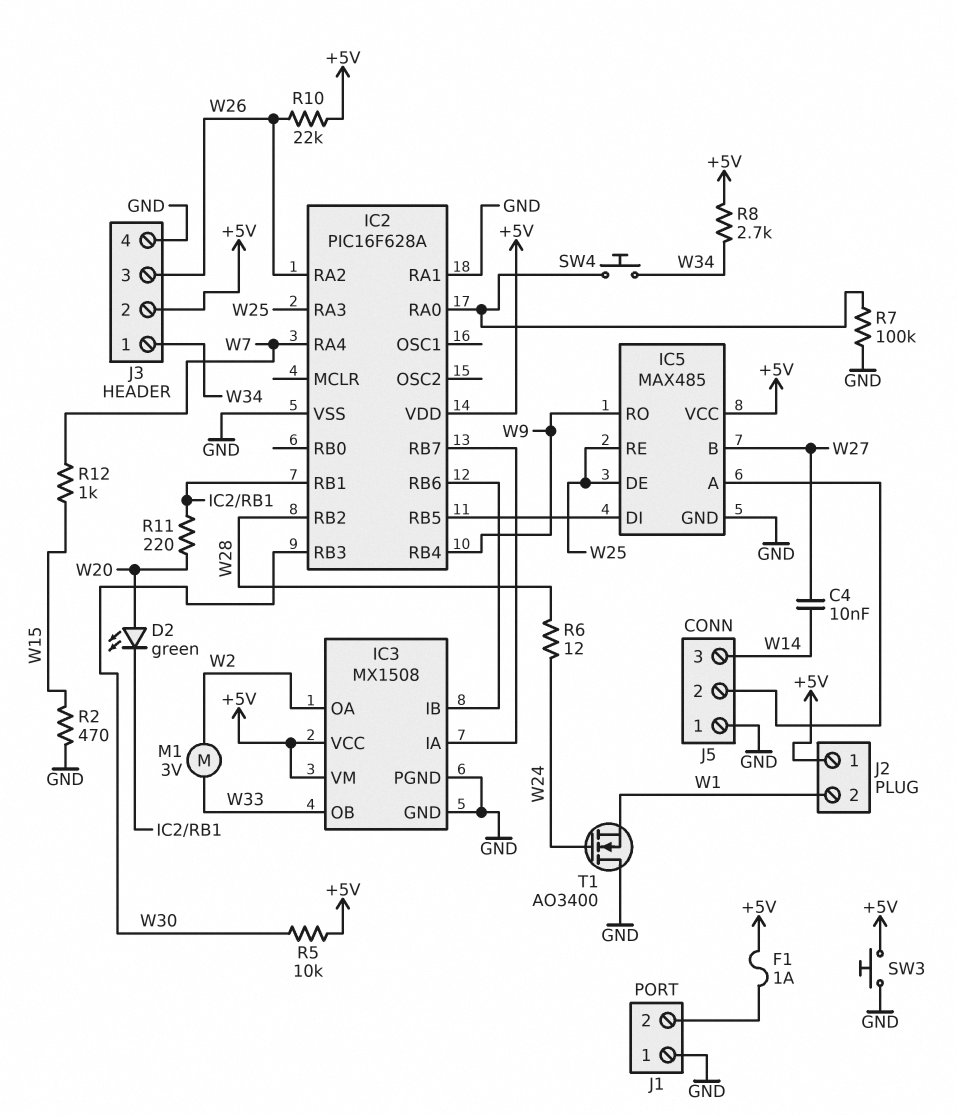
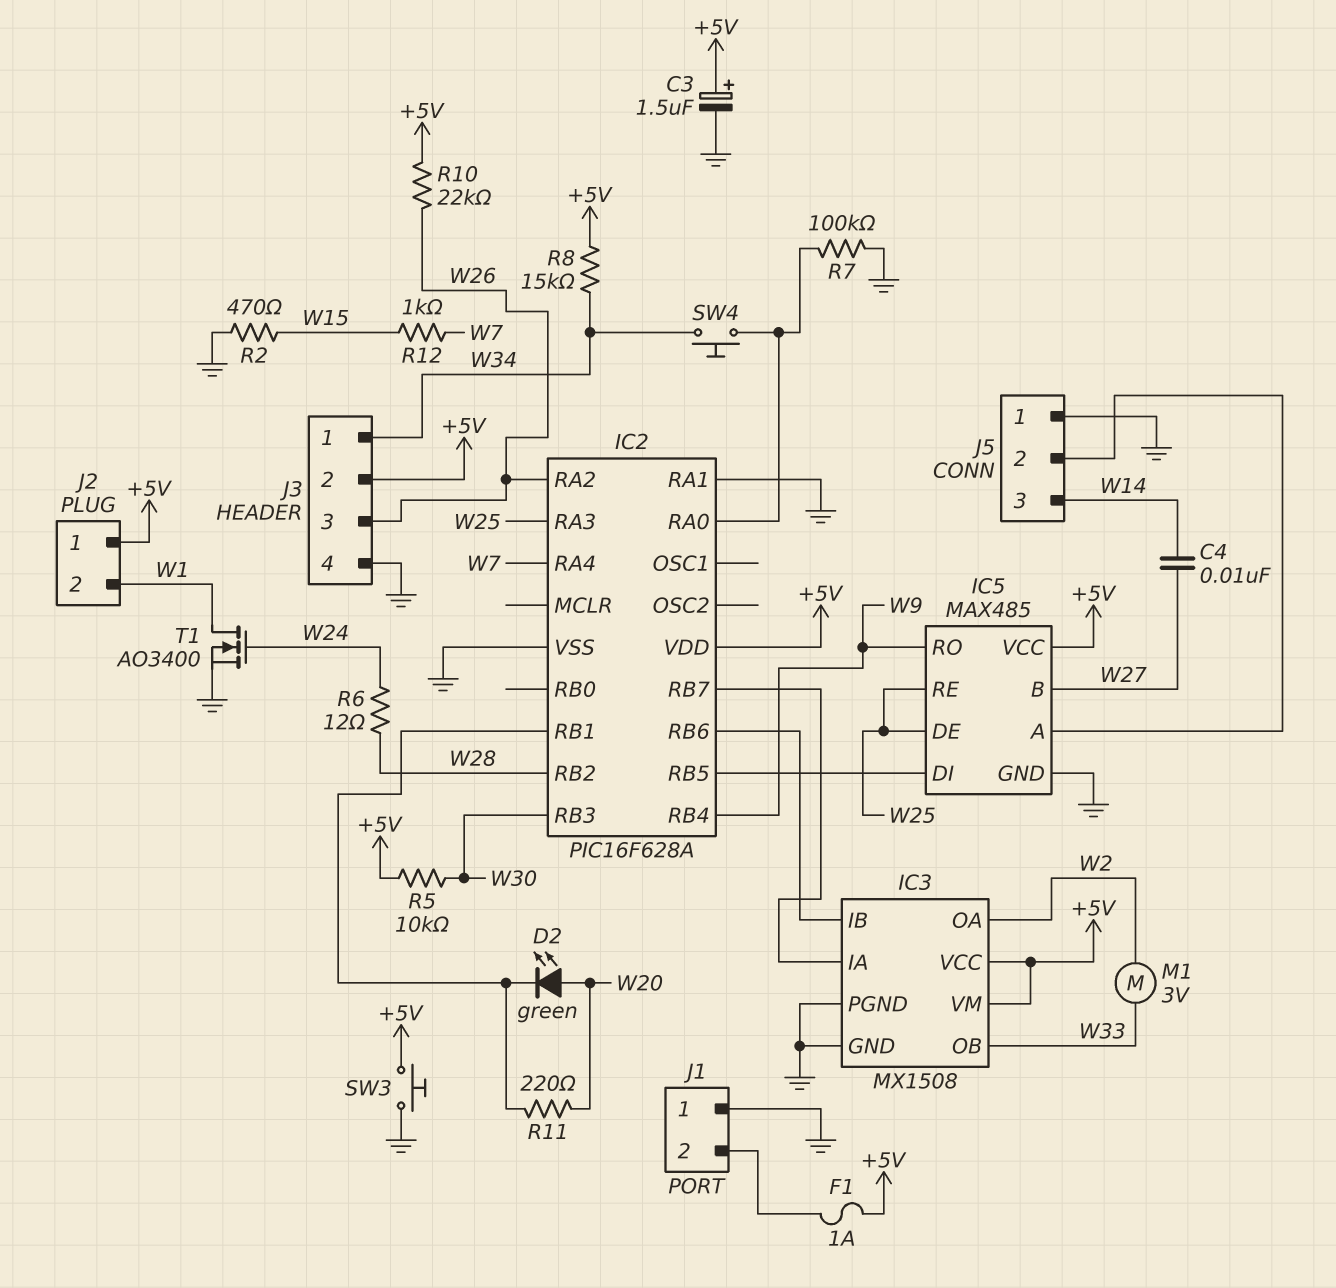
C3: none -> 1.5uF (plus +5V, minus GND)
R8: 2.7k (+5V, W34) -> 15k (+5V, W34)
T1: NMOS AO3400 (G W24, D GND, S W1) -> NMOS AO3400 (G W24, D W1, S GND)

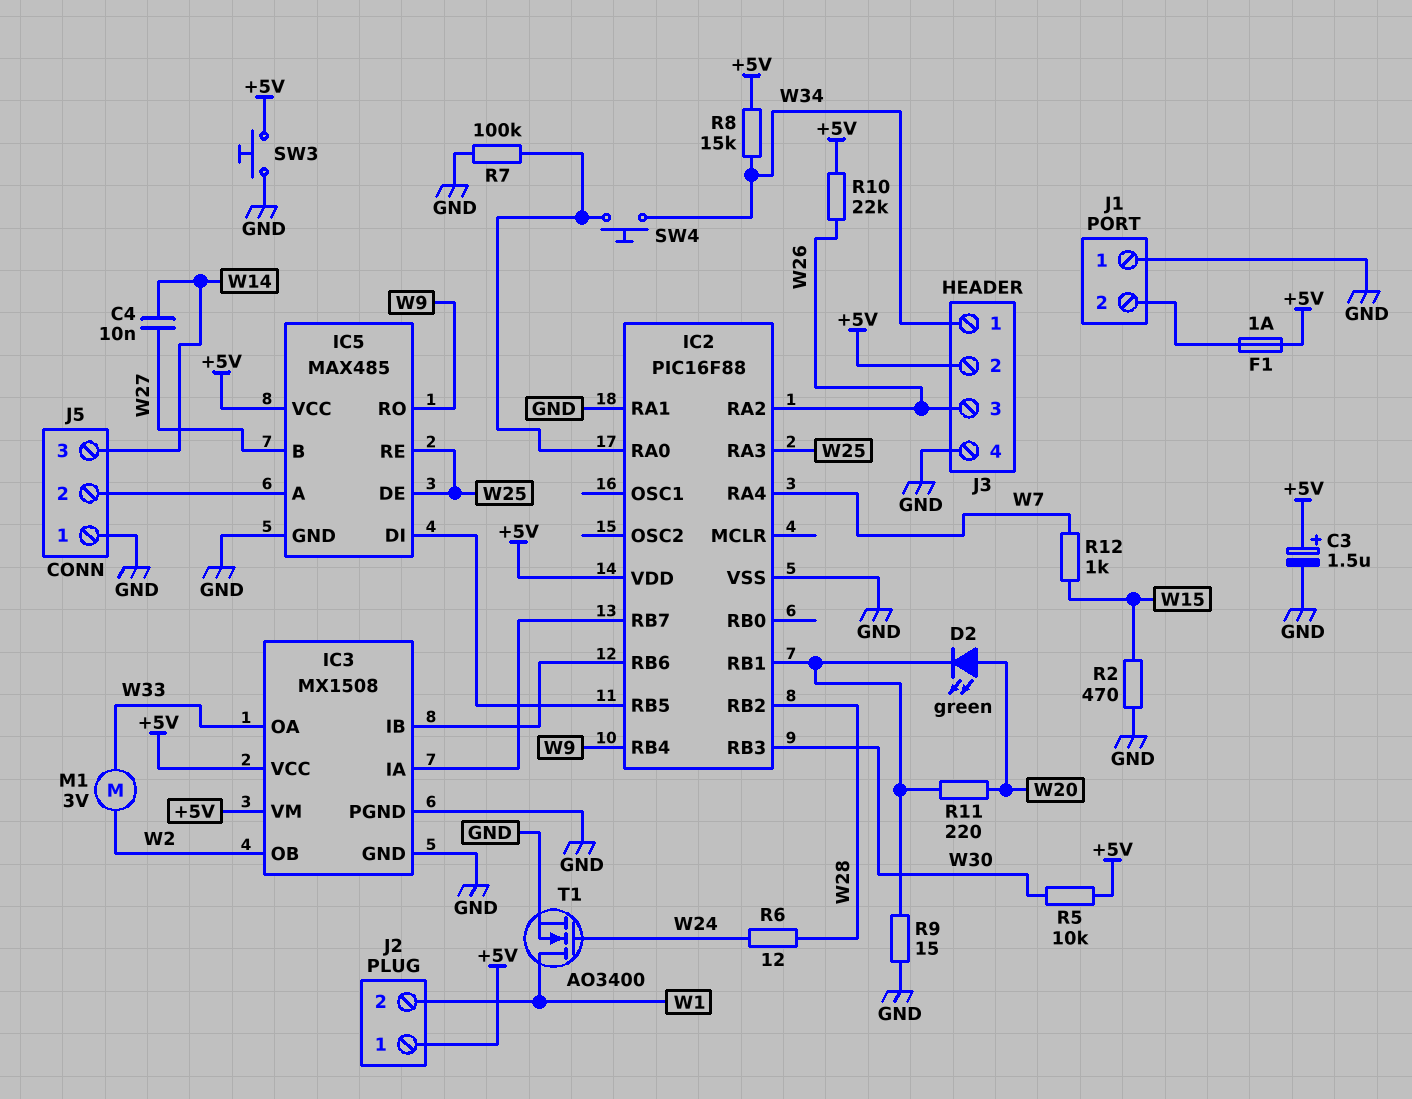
IC2: PIC16F628A -> PIC16F88
IC3 pin OA: W2 -> W33
IC3 pin OB: W33 -> W2
R9: none -> 15 (GND, IC2/RB1)

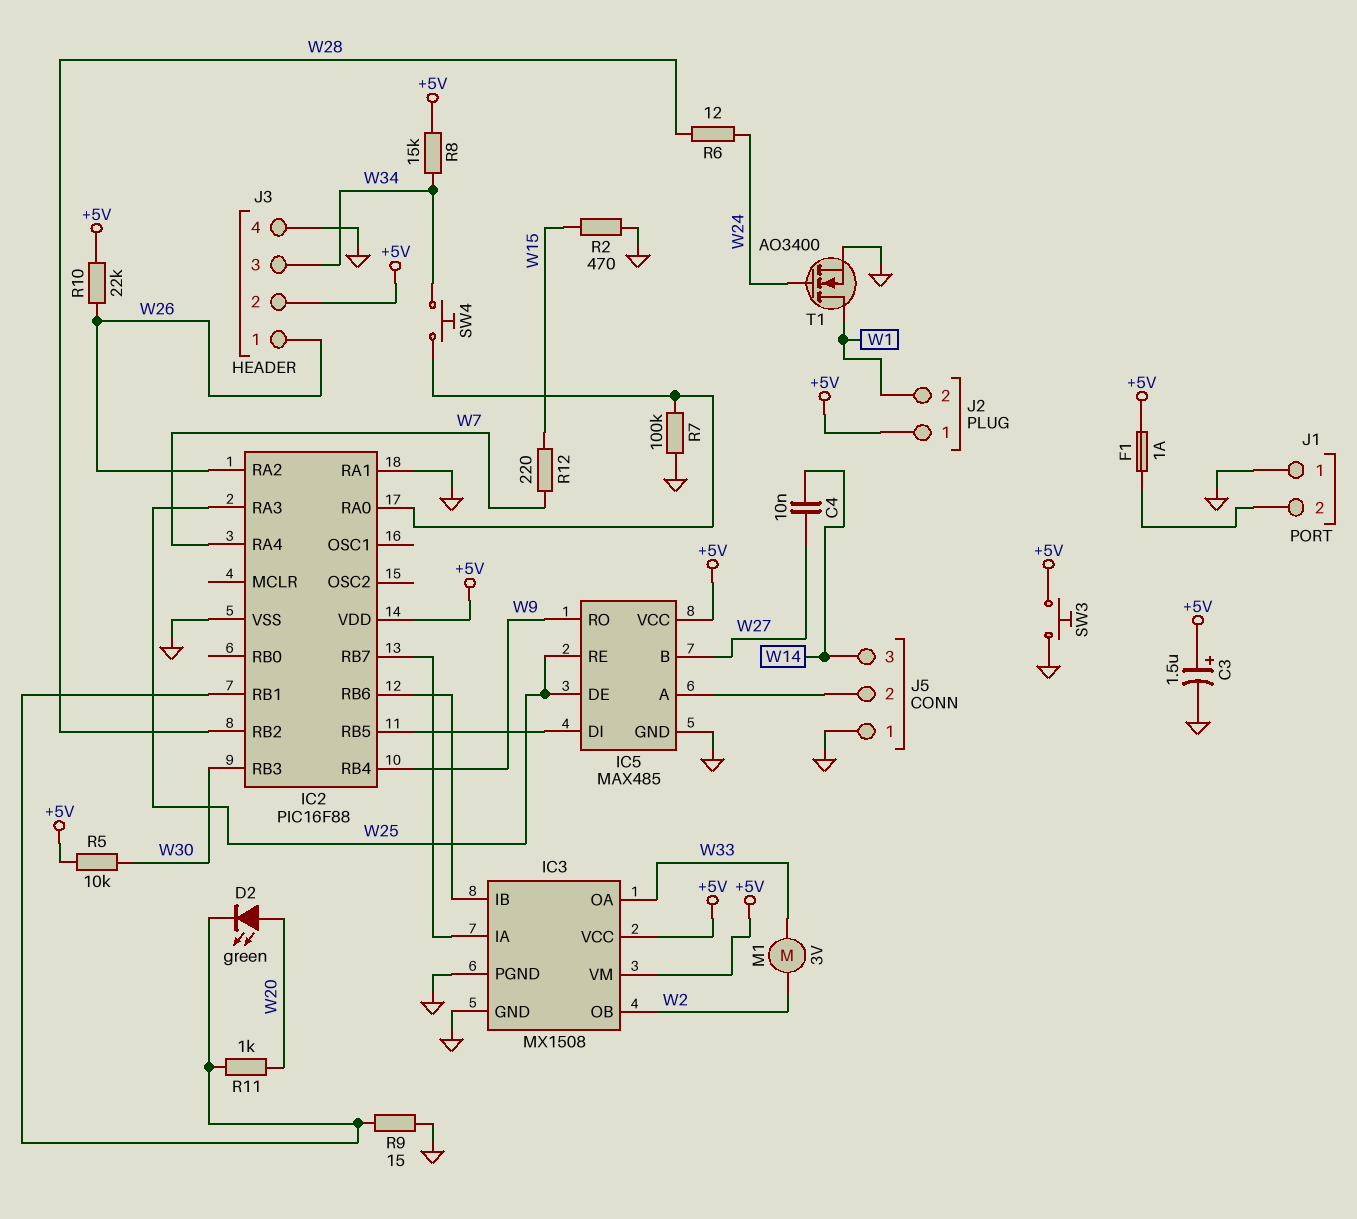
J3 pin 1: W34 -> W26
J3 pin 3: W26 -> W34
R11: 220 (IC2/RB1, W20) -> 1k (IC2/RB1, W20)
R12: 1k (W7, W15) -> 220 (W7, W15)

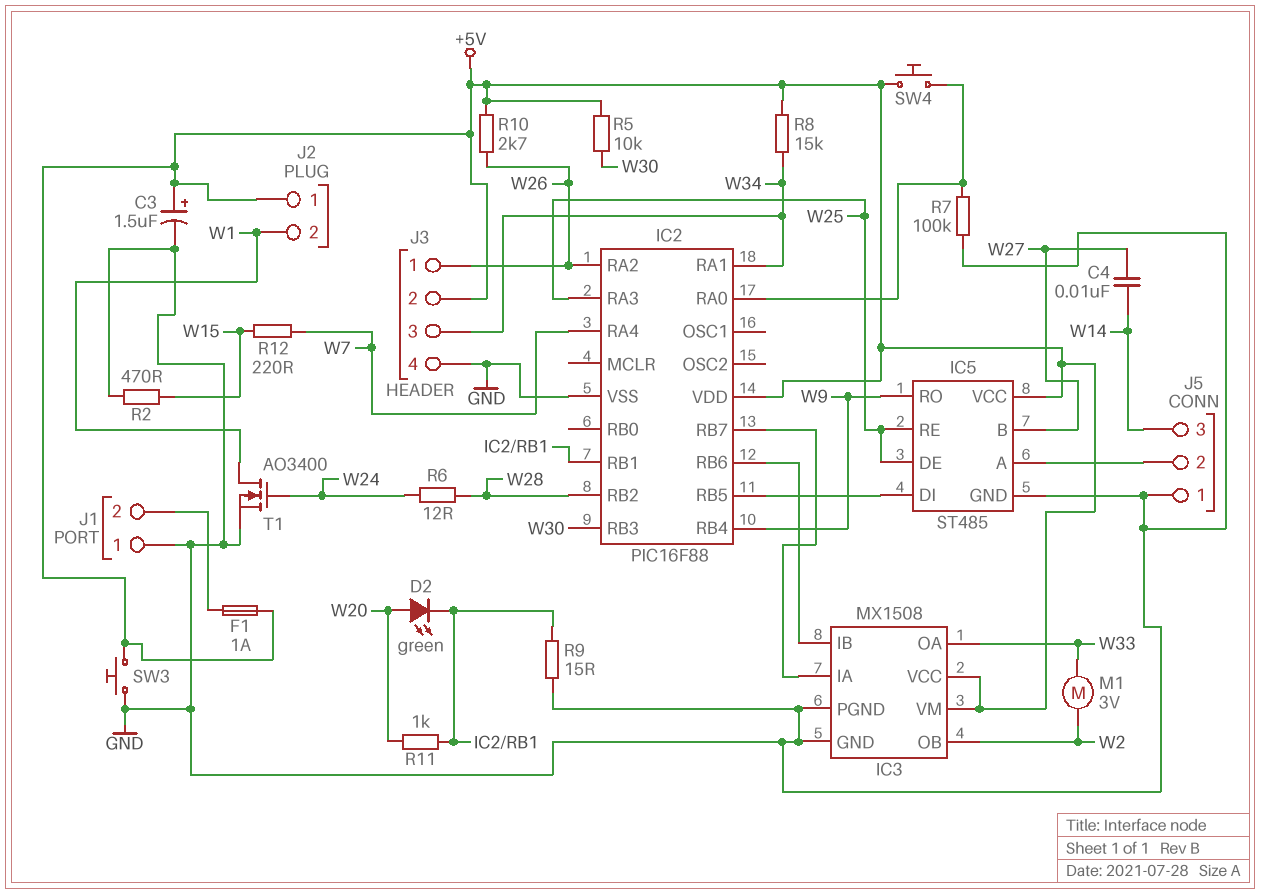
IC2 pin RA1: GND -> W34
IC5: MAX485 -> ST485
R10: 22k (+5V, W26) -> 2.7k (+5V, W26)
SW4: button (IC2/RA0, W34) -> button (+5V, IC2/RA0)

